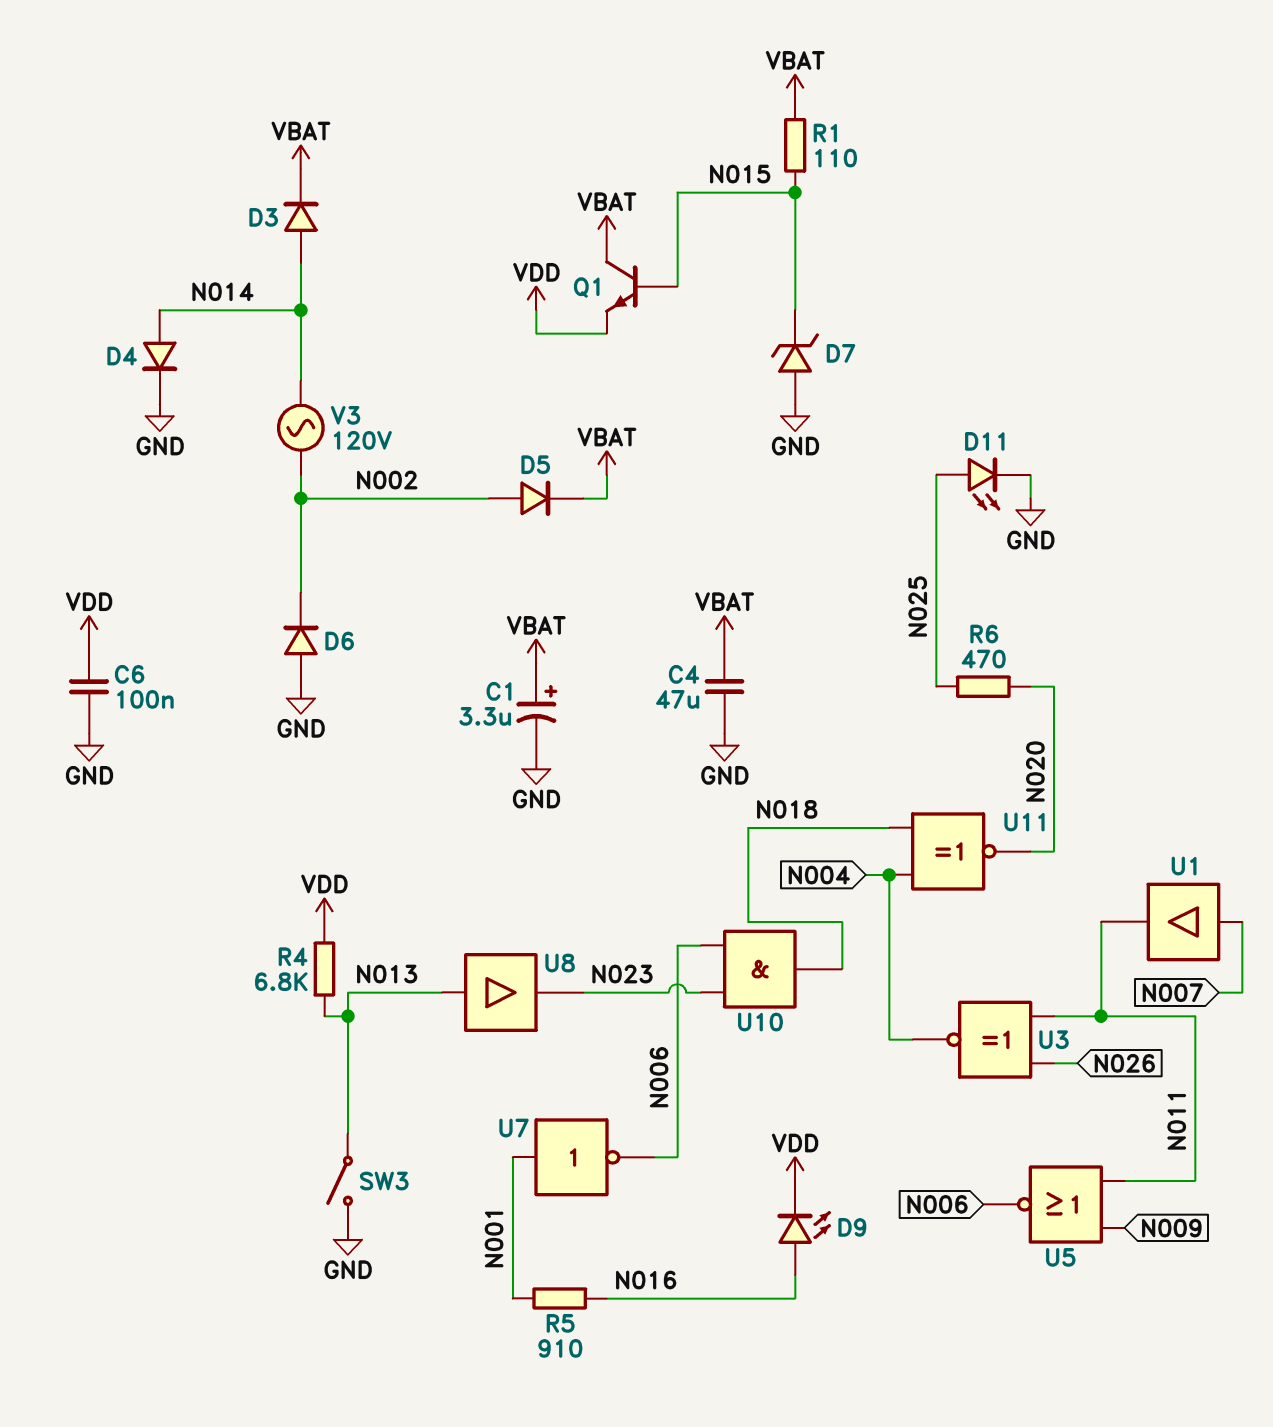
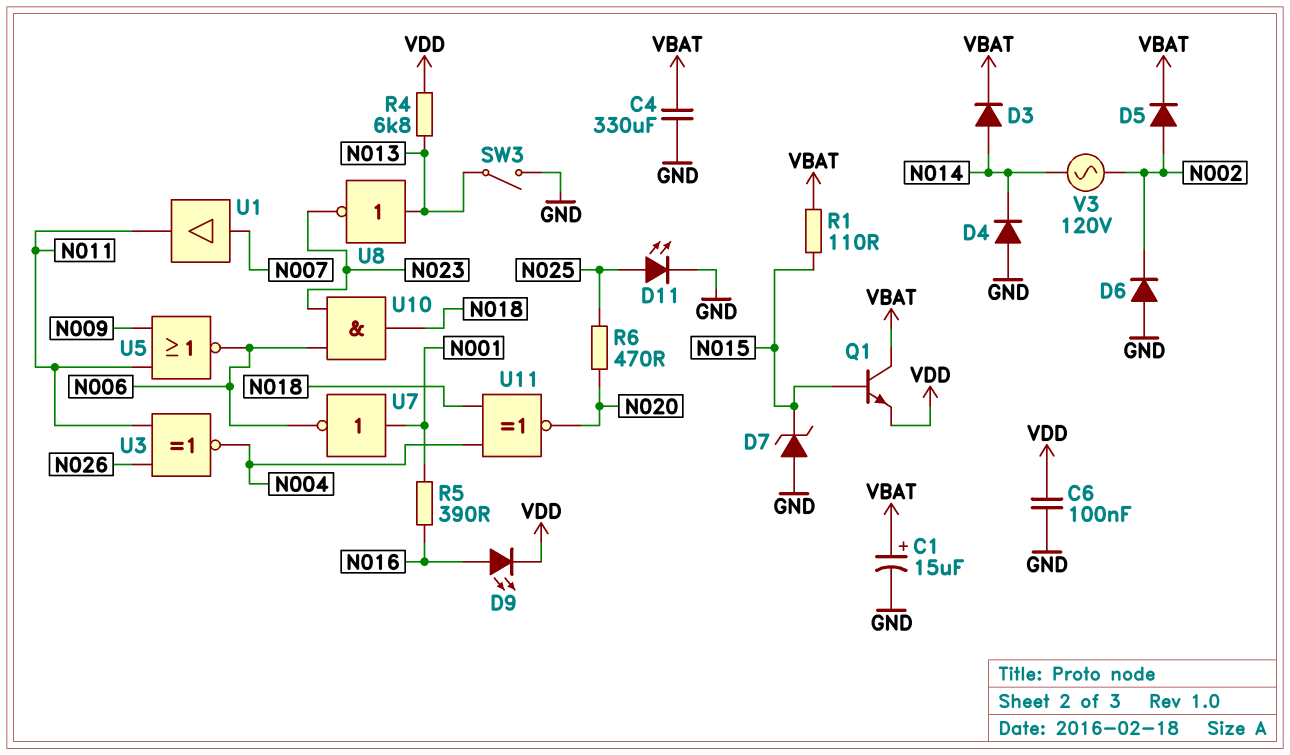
C1: 3.3uF (plus VBAT, minus GND) -> 15uF (plus VBAT, minus GND)
C4: 47uF (GND, VBAT) -> 330uF (GND, VBAT)
D4: diode (A N014, K GND) -> diode (A GND, K N014)
R5: 910 (N001, N016) -> 390 (N001, N016)
U8: buffer (in N013, out N023) -> NOT (in N013, out N023)

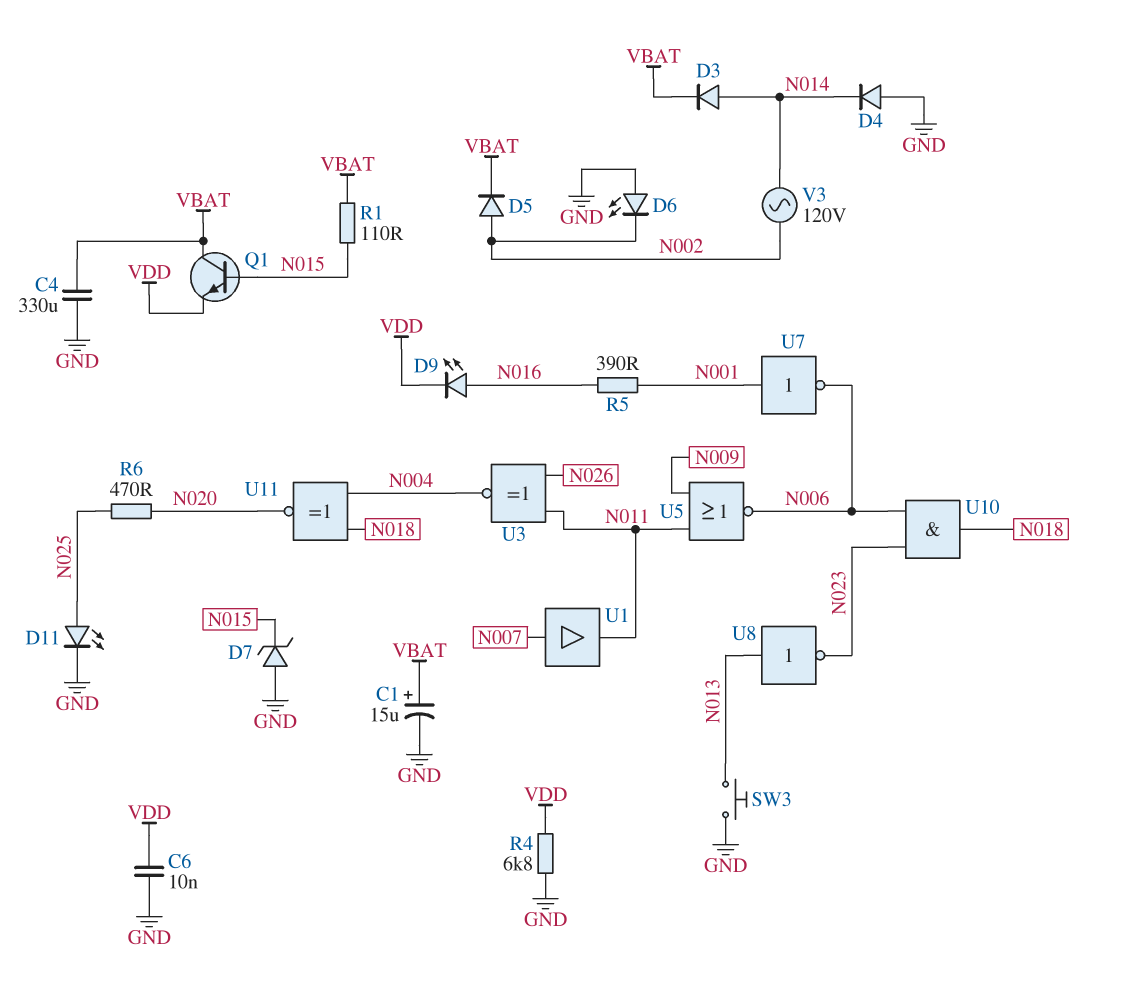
C6: 100nF (GND, VDD) -> 10nF (GND, VDD)
D6: diode (A GND, K N002) -> LED (A GND, K N002)
R4: 6.8k (N013, VDD) -> 6.8k (GND, VDD)
SW3: switch (GND, N013) -> button (GND, N013)

